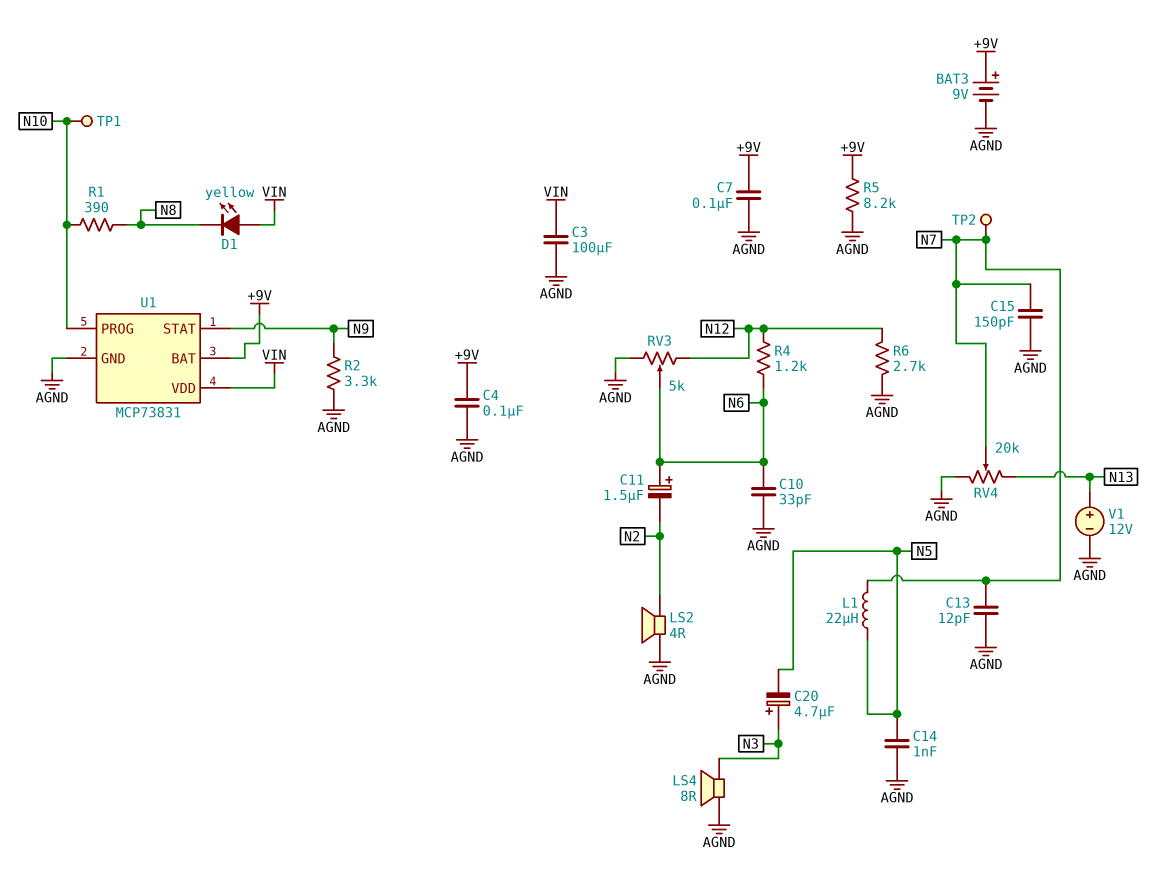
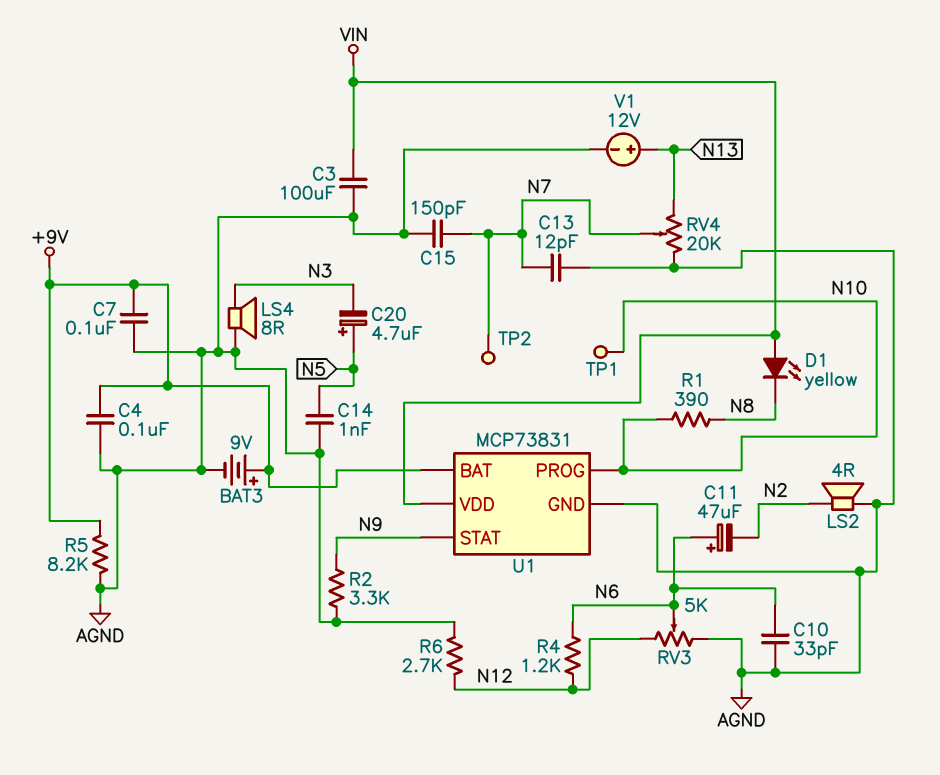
C11: 1.5uF (plus N6, minus N2) -> 47uF (plus N6, minus N2)
C20: 4.7uF (plus N3, minus N5) -> 4.7uF (plus N5, minus N3)
L1: 22uH (N5, N7) -> none

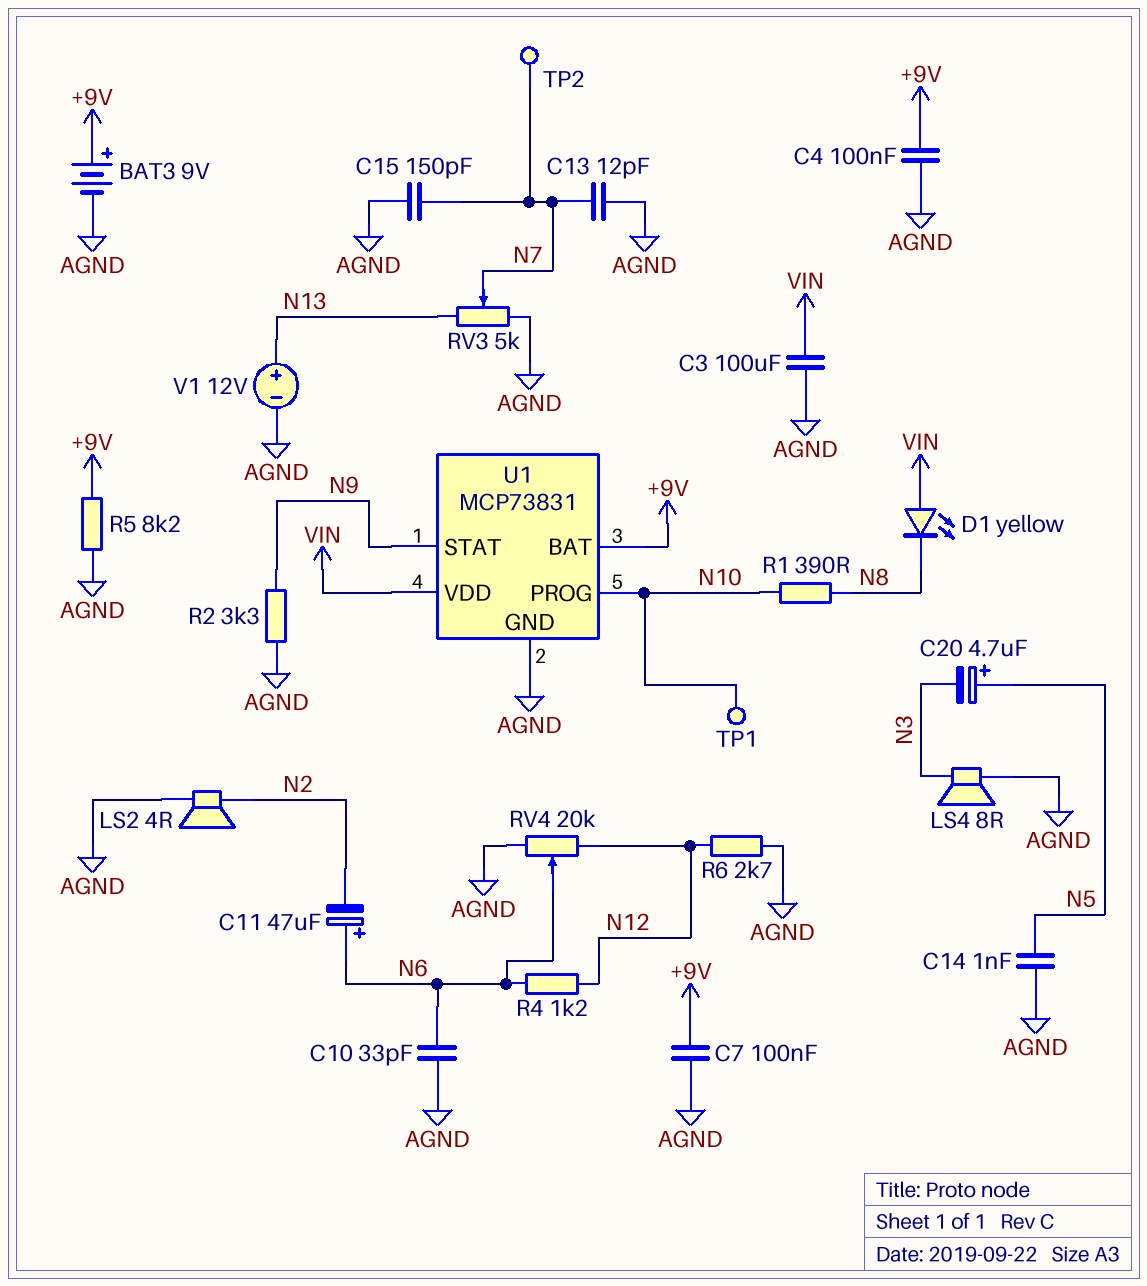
RV3: 5k (AGND, N12, wiper N6) -> 5k (AGND, N13, wiper N7)
RV4: 20k (AGND, N13, wiper N7) -> 20k (AGND, N12, wiper N6)

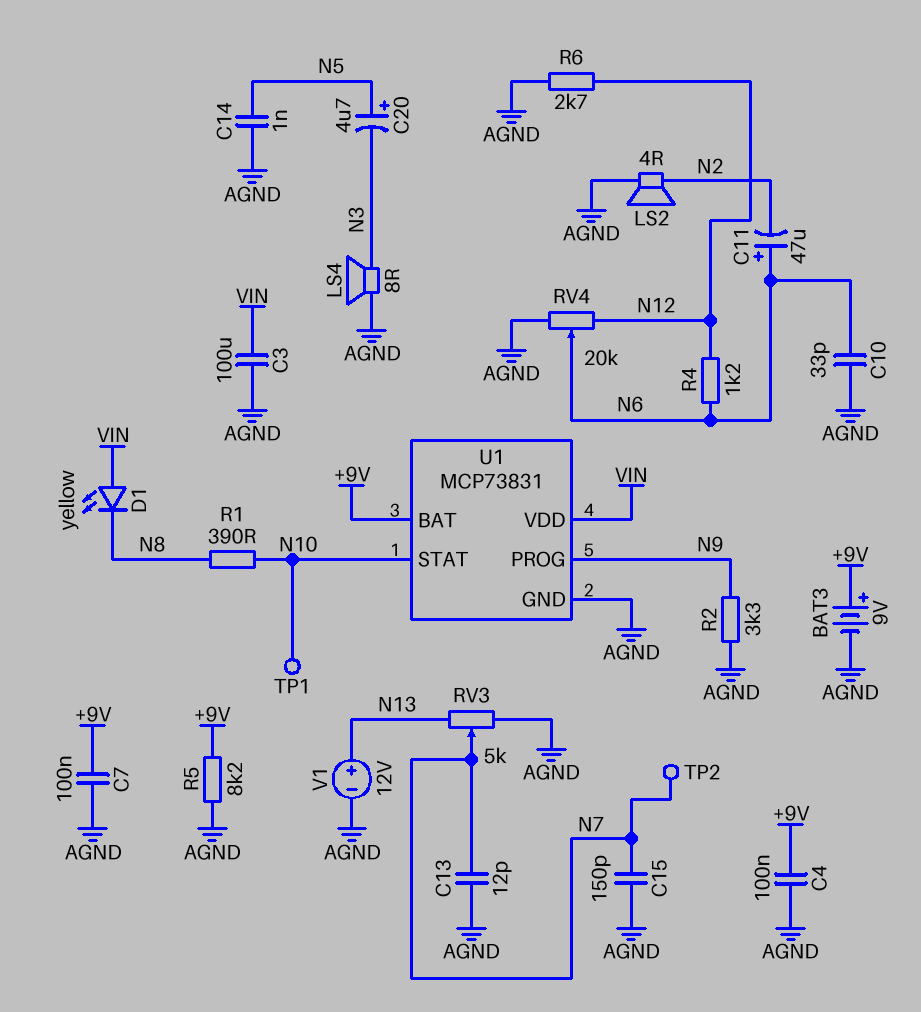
U1 pin PROG: N10 -> N9
U1 pin STAT: N9 -> N10

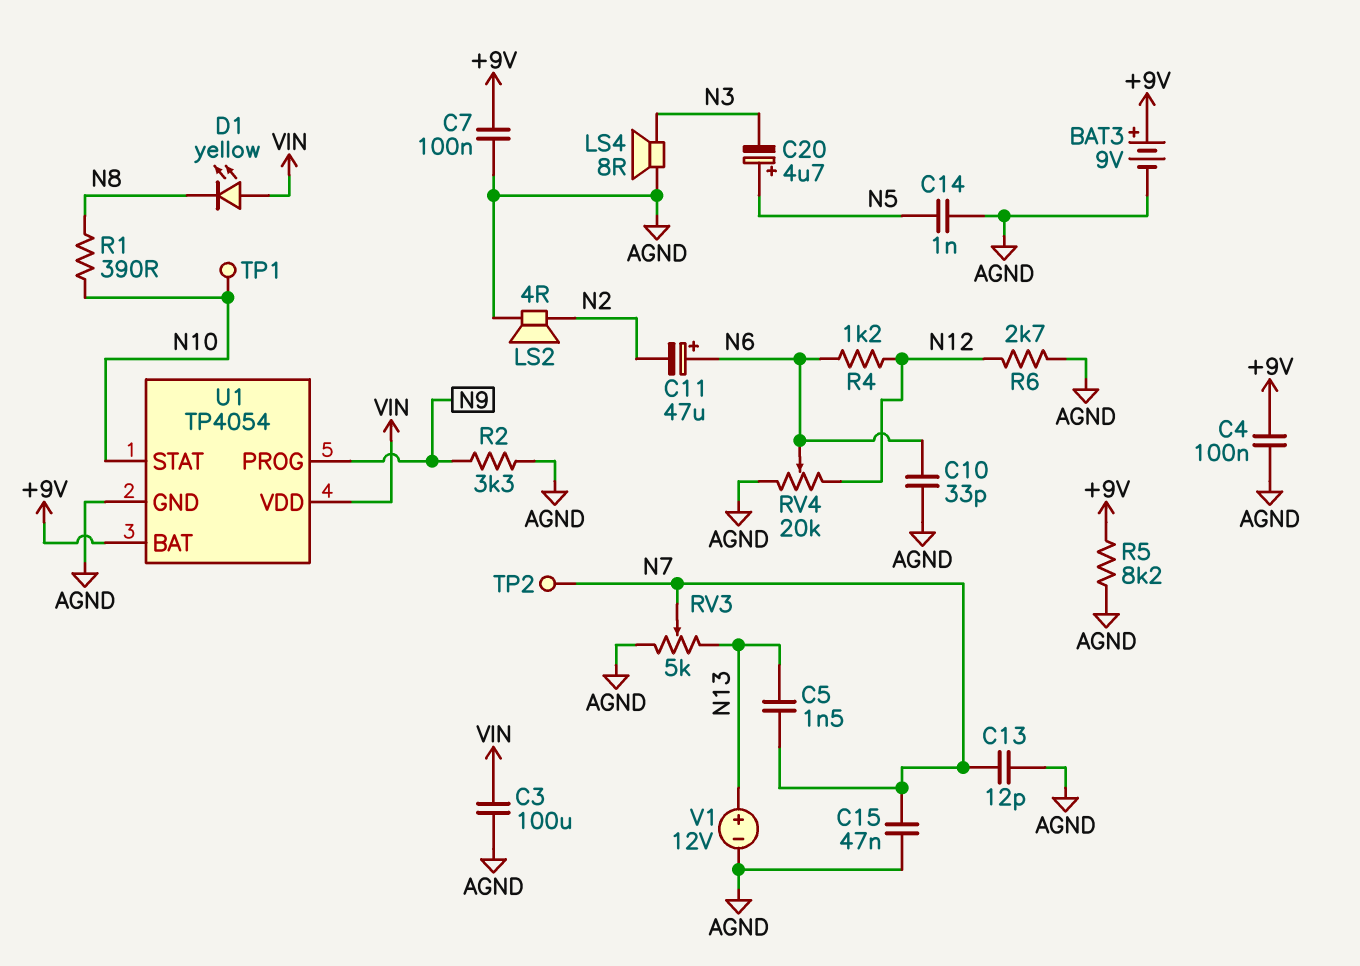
C5: none -> 1.5nF (N7, N13)
C15: 150pF (AGND, N7) -> 47nF (AGND, N7)
U1: MCP73831 -> TP4054

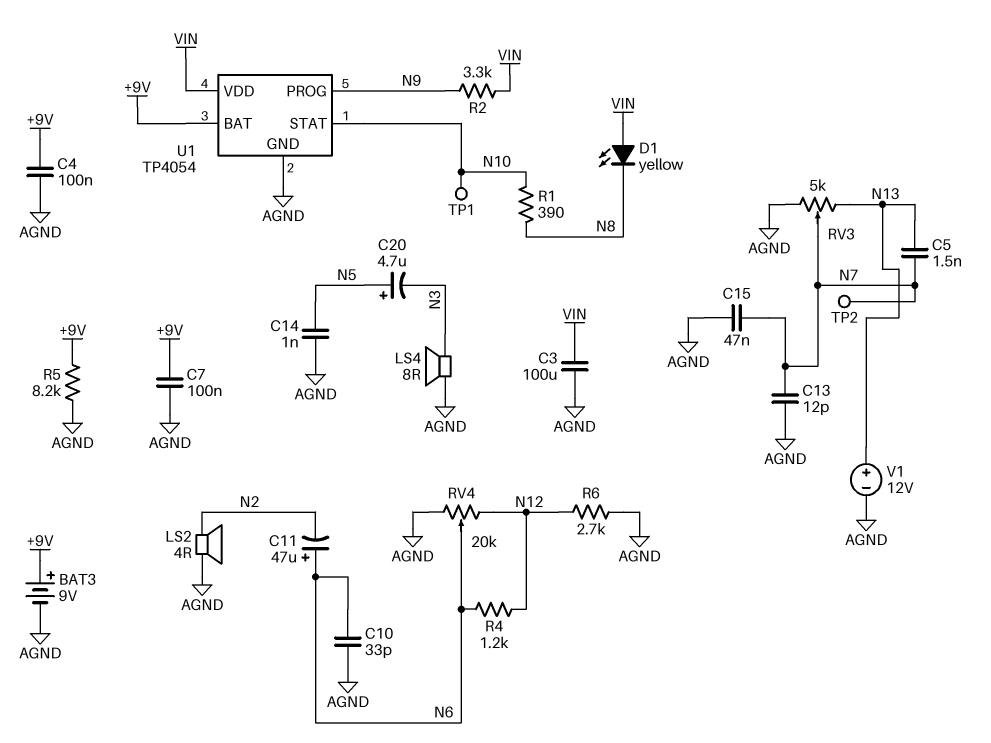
R2: 3.3k (AGND, N9) -> 3.3k (N9, VIN)

